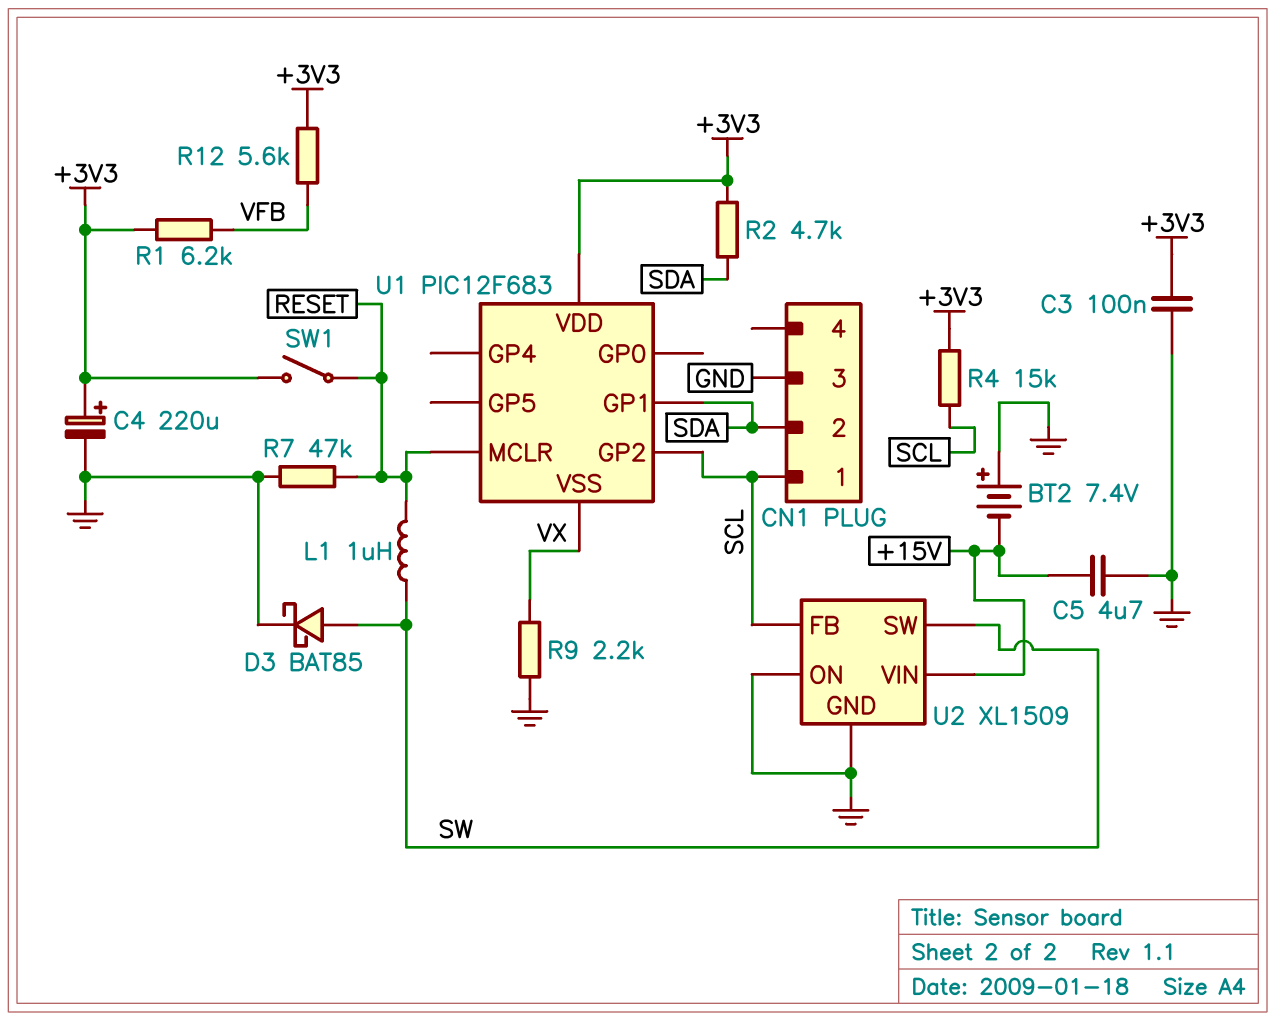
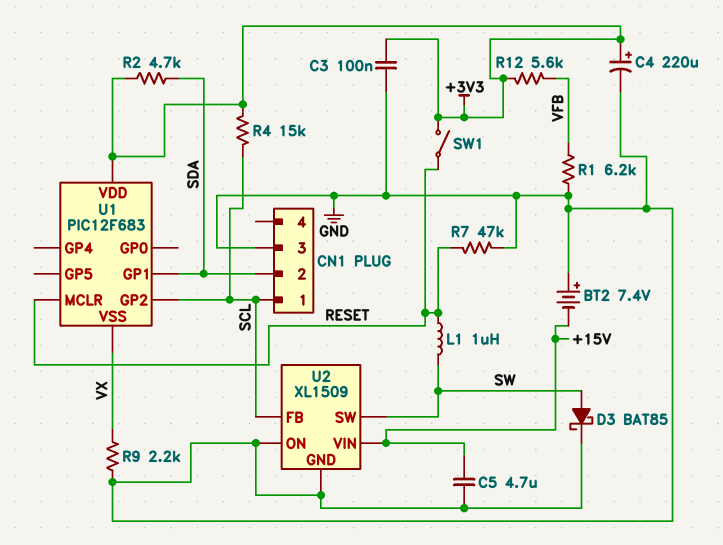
R1: 6.2k (+3V3, VFB) -> 6.2k (GND, VFB)

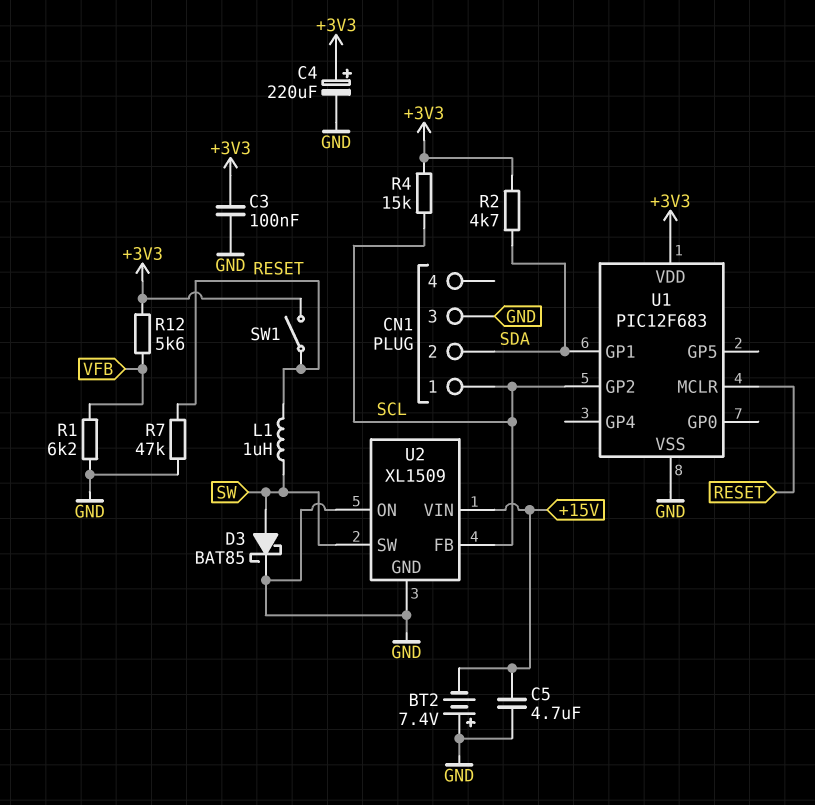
R9: 2.2k (GND, VX) -> none
U1 pin VSS: VX -> GND

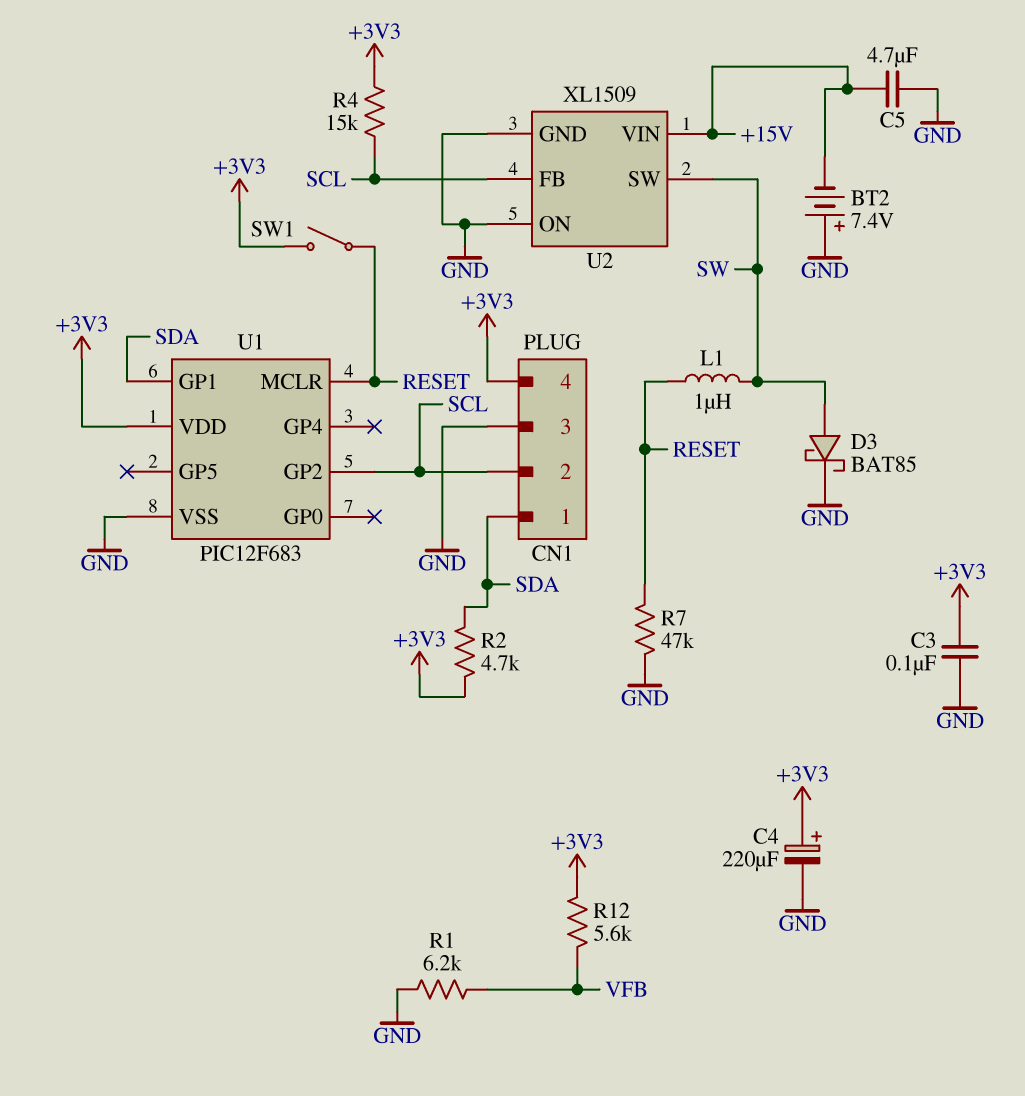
CN1 pin 1: SCL -> SDA
CN1 pin 2: SDA -> SCL
CN1 pin 4: none -> +3V3

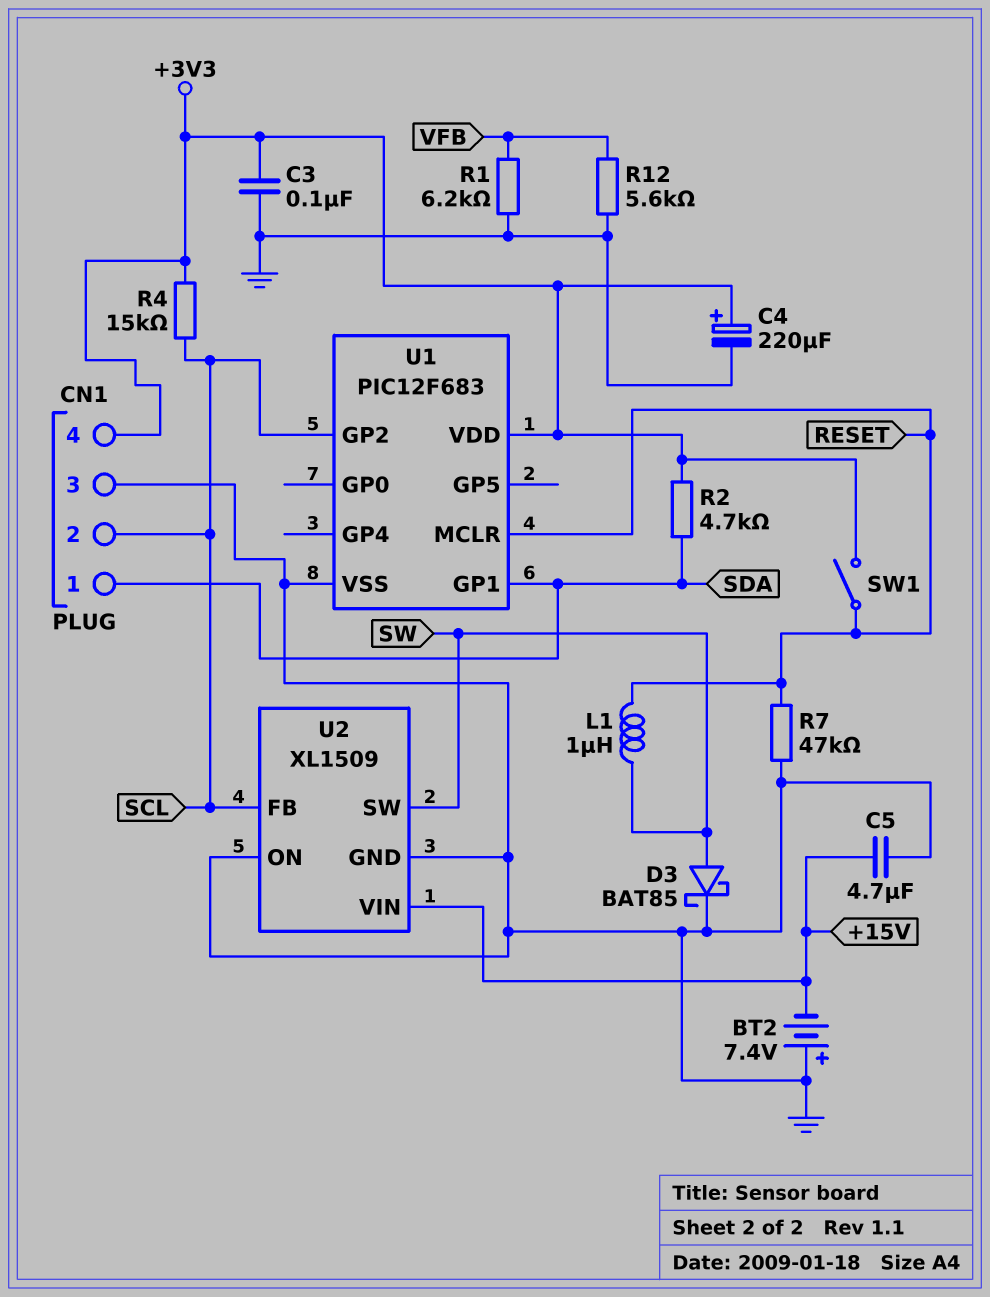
R12: 5.6k (+3V3, VFB) -> 5.6k (GND, VFB)

